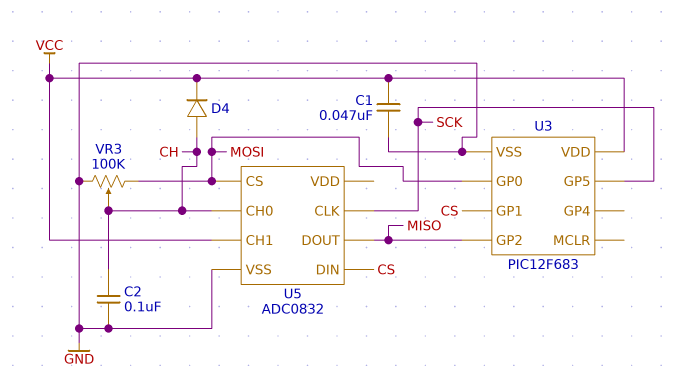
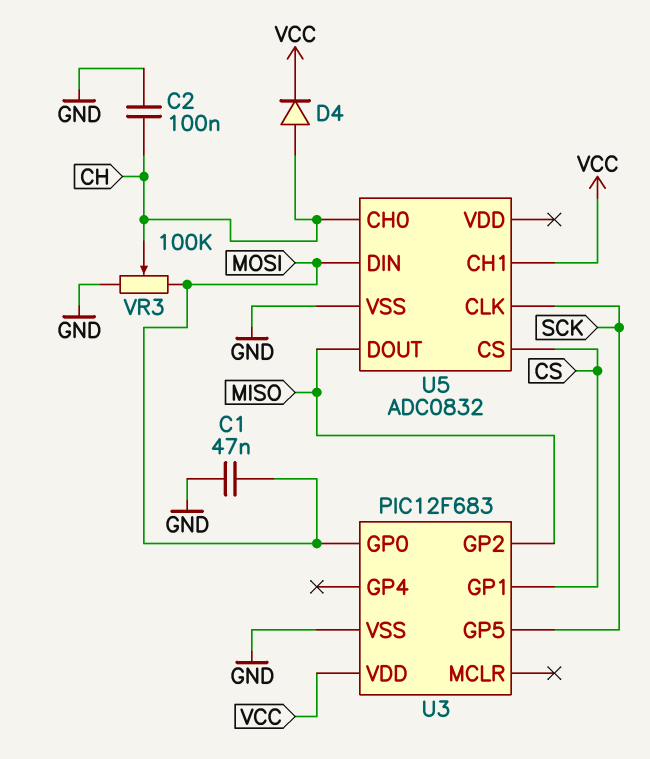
C1: 47nF (GND, VCC) -> 47nF (GND, MOSI)
U5 pin CS: MOSI -> CS
U5 pin DIN: CS -> MOSI

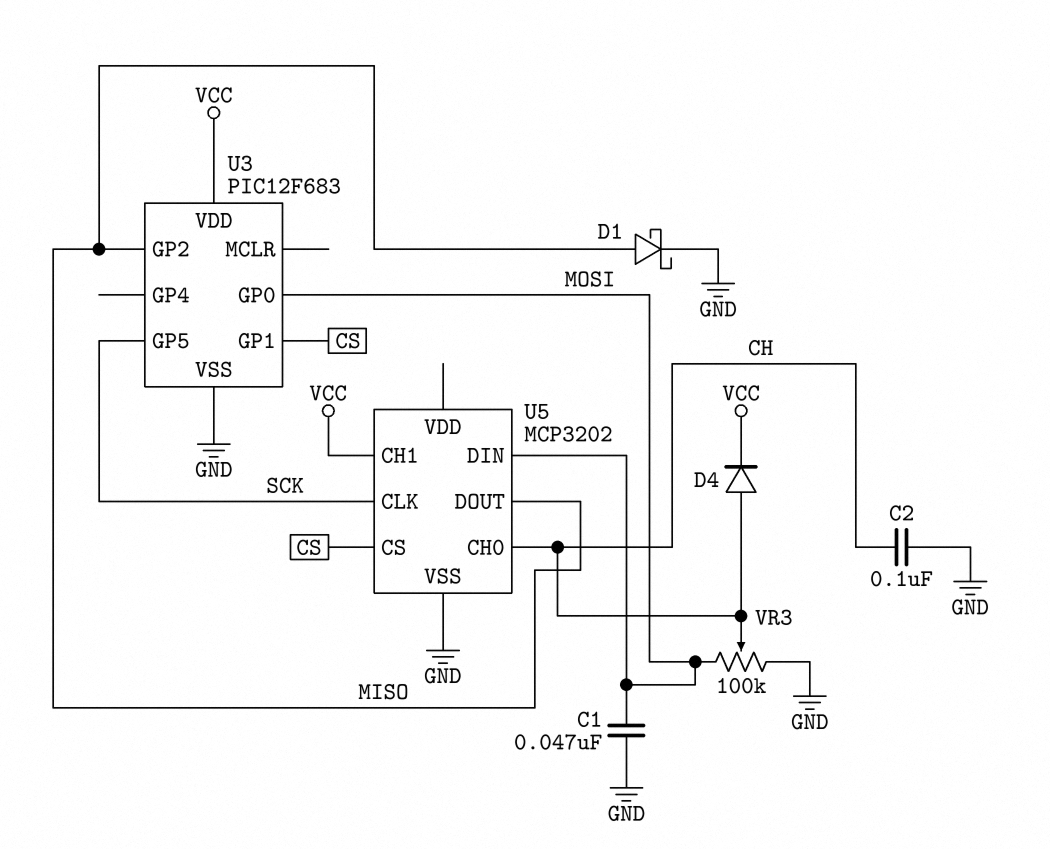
D1: none -> schottky (A MISO, K GND)
U5: ADC0832 -> MCP3202

